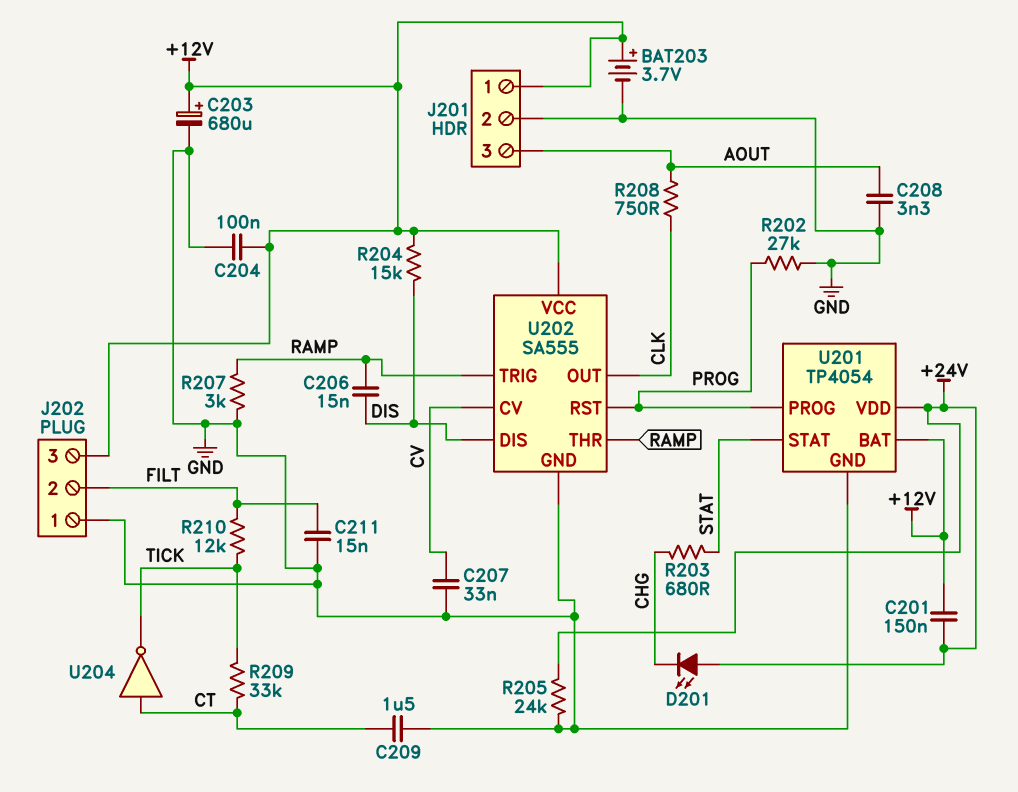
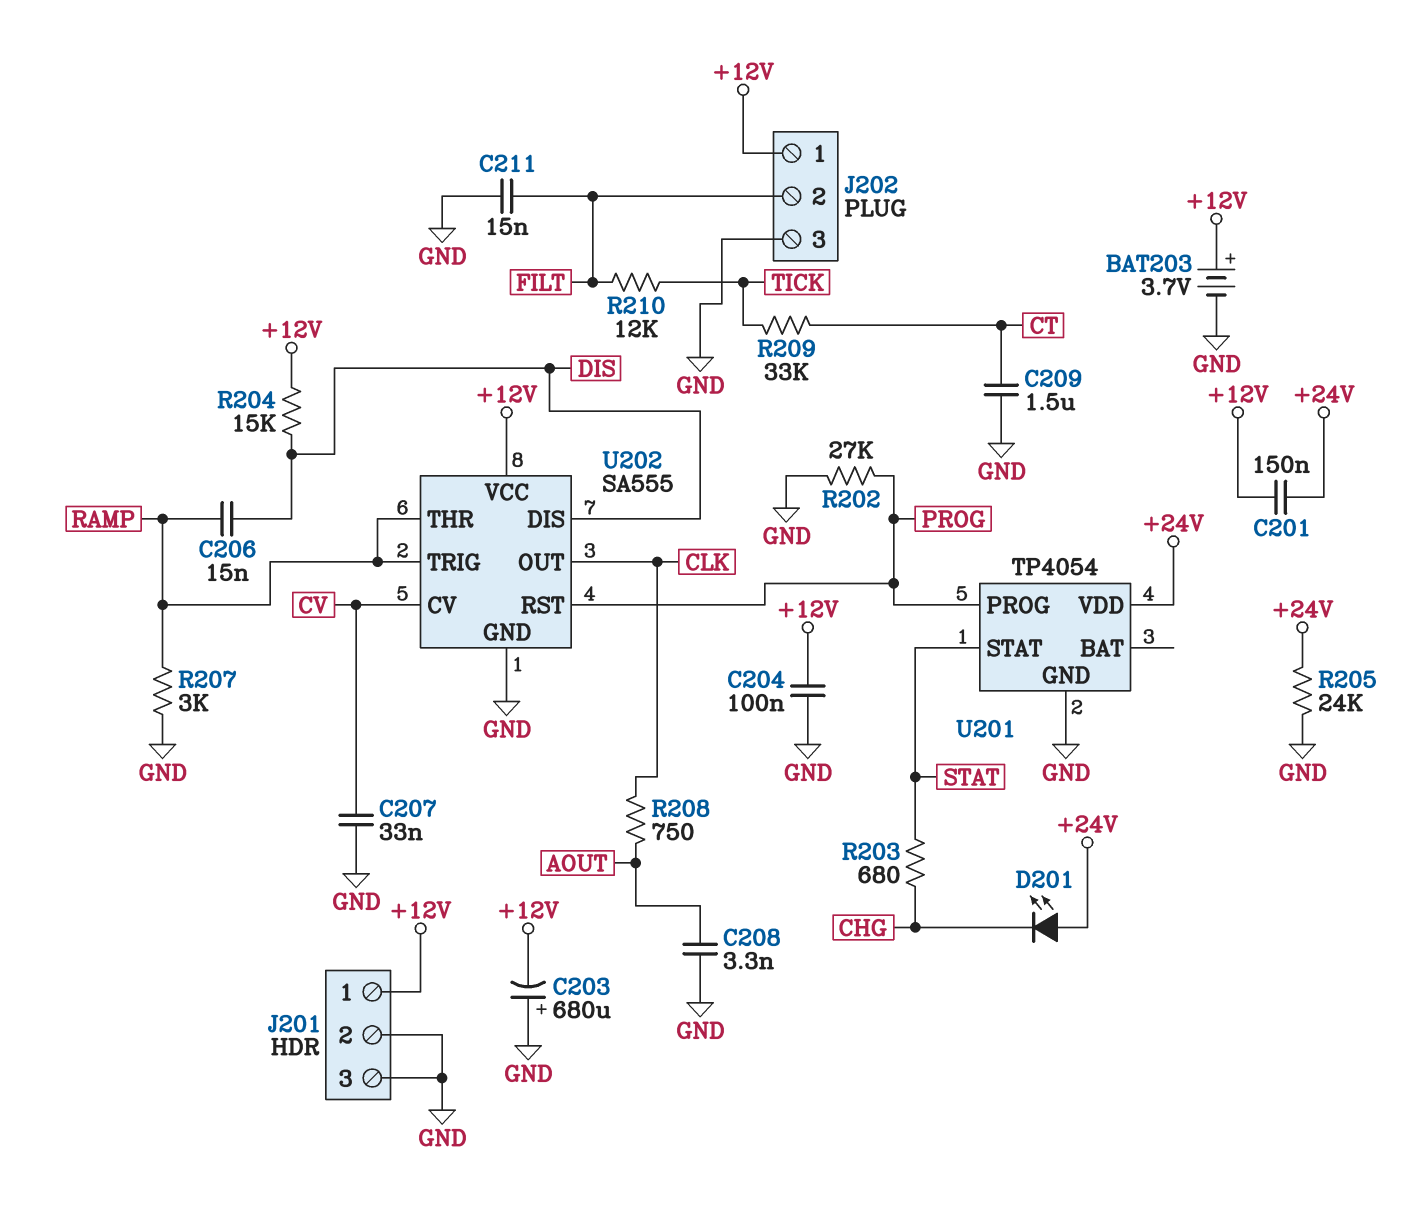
C203: 680uF (plus +12V, minus GND) -> 680uF (plus GND, minus +12V)
J201 pin 3: AOUT -> GND
J202 pin 1: GND -> +12V
J202 pin 3: +12V -> GND
U201 pin BAT: +12V -> none
U204: NOT (in CT, out TICK) -> none

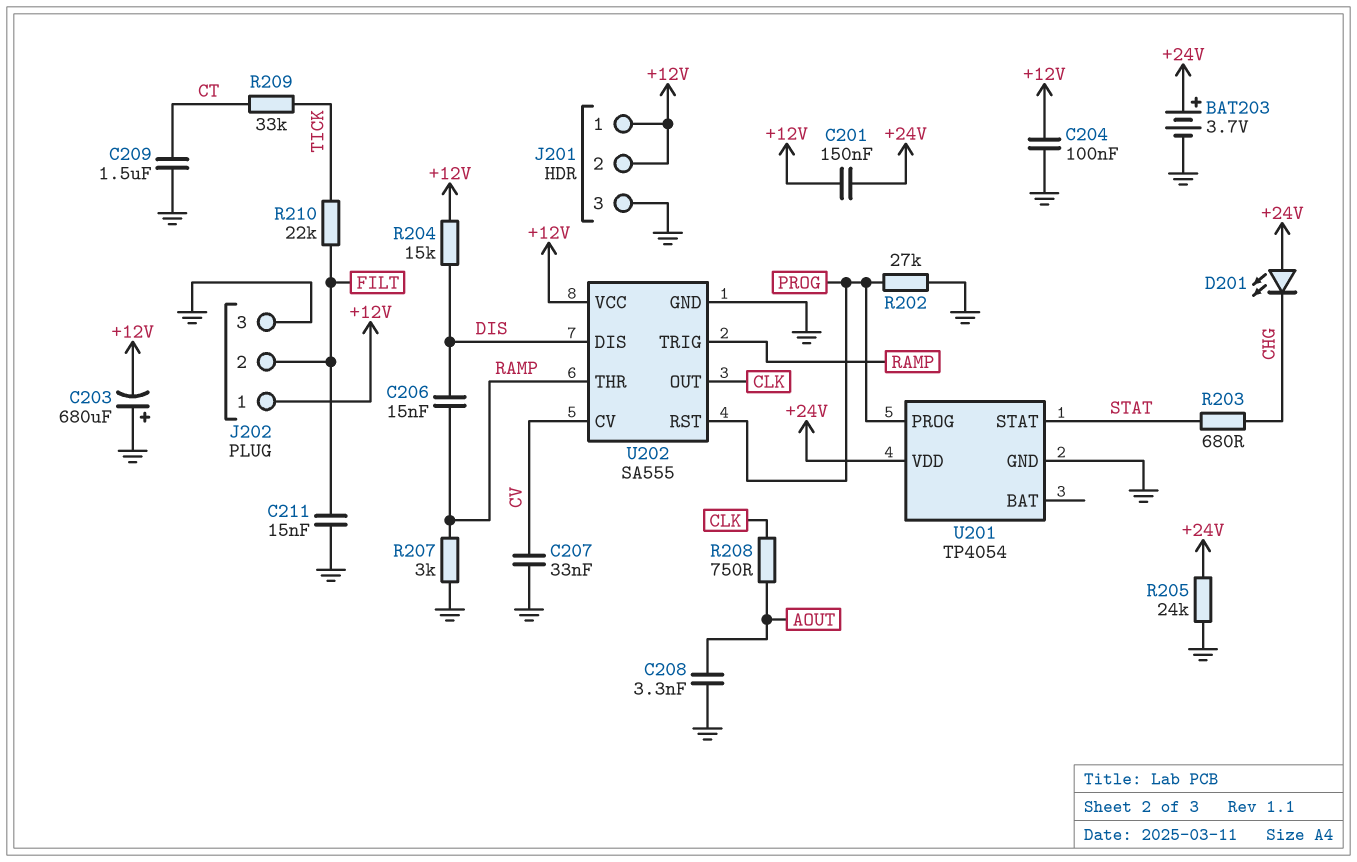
BAT203: 3.7V (plus +12V, minus GND) -> 3.7V (plus +24V, minus GND)
J201 pin 2: GND -> +12V
R210: 12k (FILT, TICK) -> 22k (FILT, TICK)

